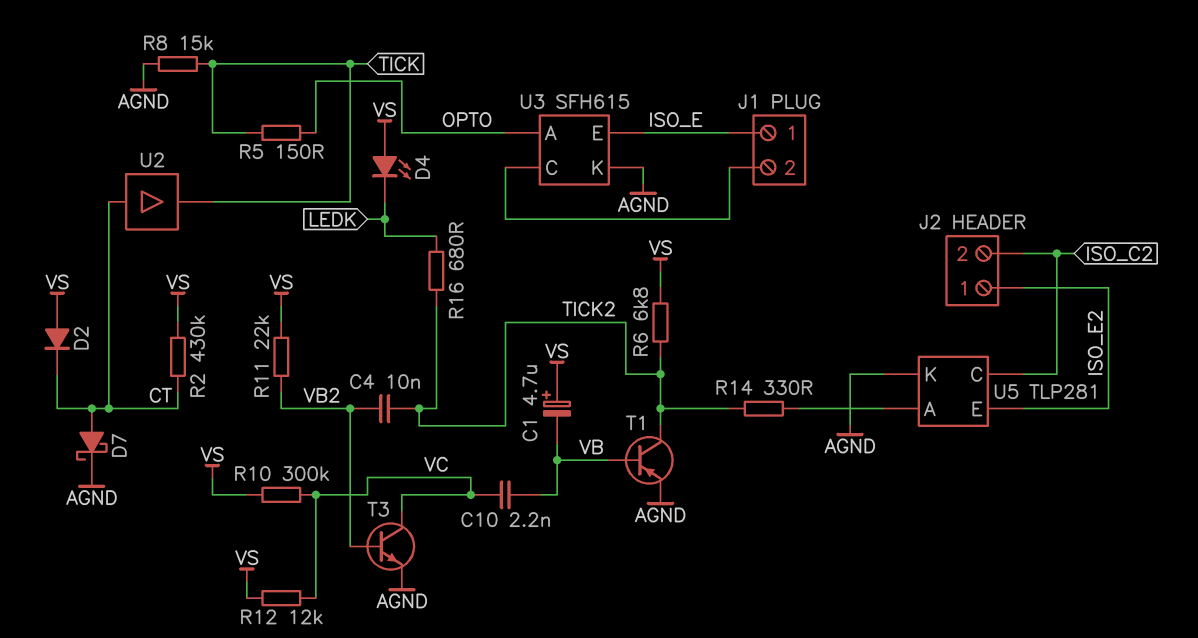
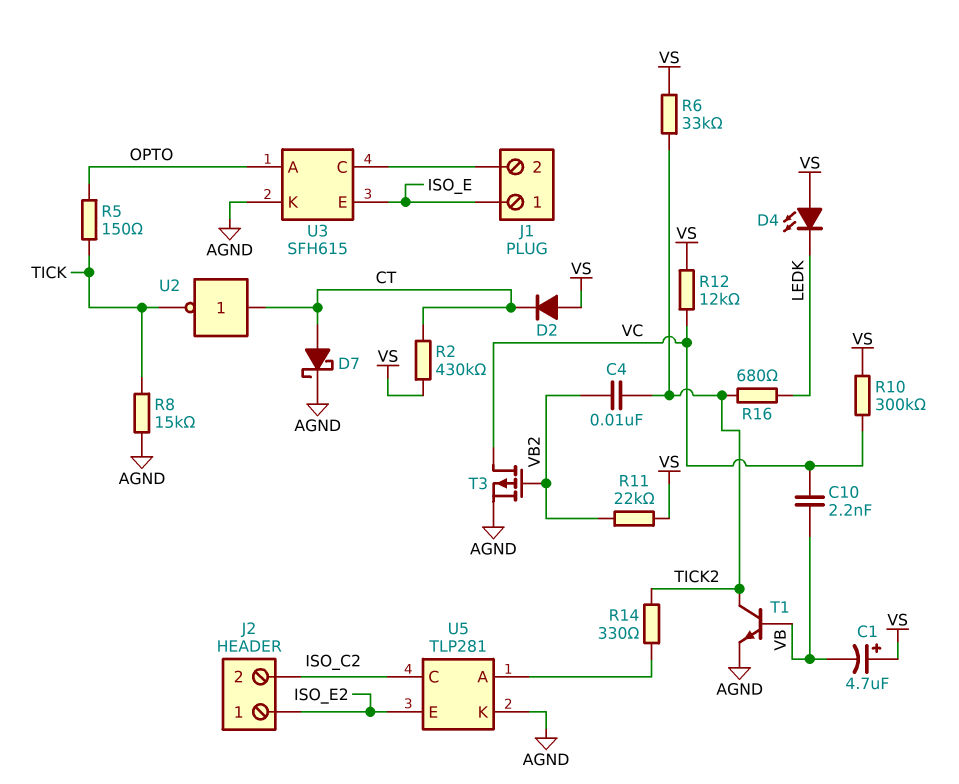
R6: 6.8k (TICK2, VS) -> 33k (TICK2, VS)
T1: PNP (B VB, C TICK2, E AGND) -> NPN (B VB, C TICK2, E AGND)
T3: NPN (B VB2, C VC, E AGND) -> PMOS (G VB2, D VC, S AGND)
U2: buffer (in CT, out TICK) -> NOT (in CT, out TICK)

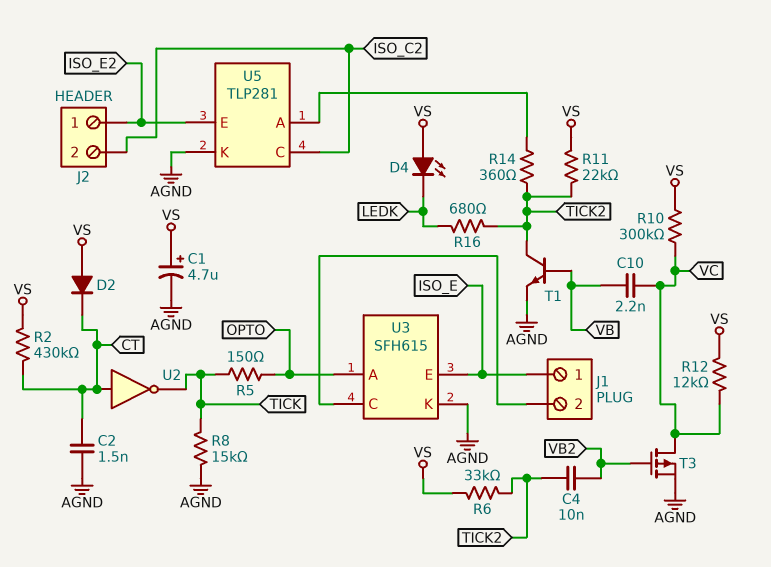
C1: 4.7uF (plus VS, minus VB) -> 4.7uF (plus VS, minus AGND)
C2: none -> 1.5nF (AGND, CT)
D7: schottky (A CT, K AGND) -> none
R11: 22k (VB2, VS) -> 22k (TICK2, VS)
R14: 330 (TICK2, U5/A) -> 360 (TICK2, U5/A)

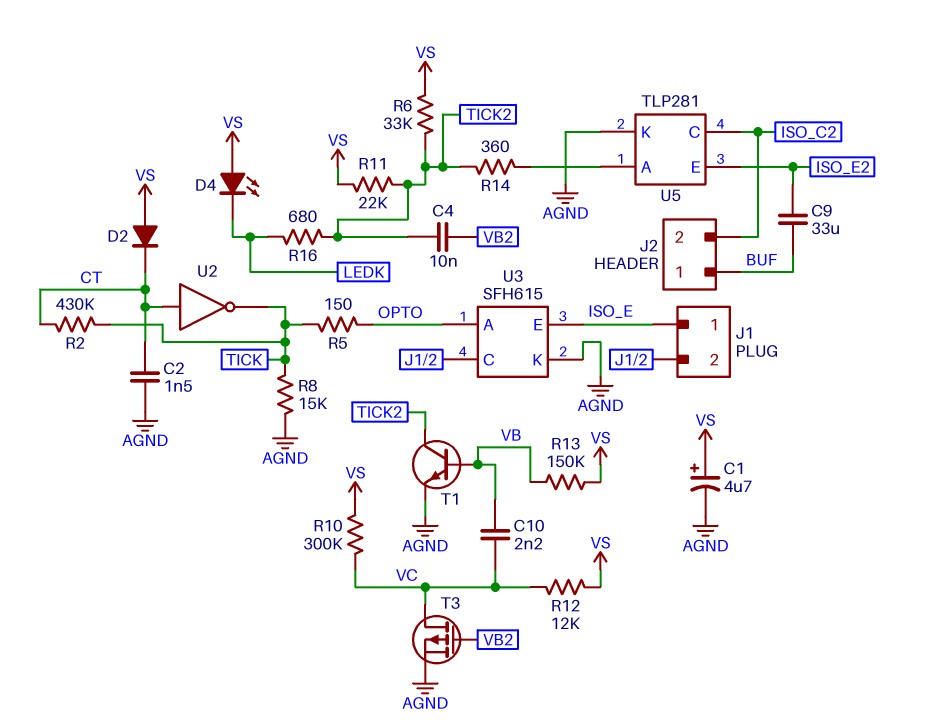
C9: none -> 33uF (BUF, ISO_E2)
J2 pin 1: ISO_E2 -> BUF
R2: 430k (CT, VS) -> 430k (CT, TICK)
R13: none -> 150k (VB, VS)

